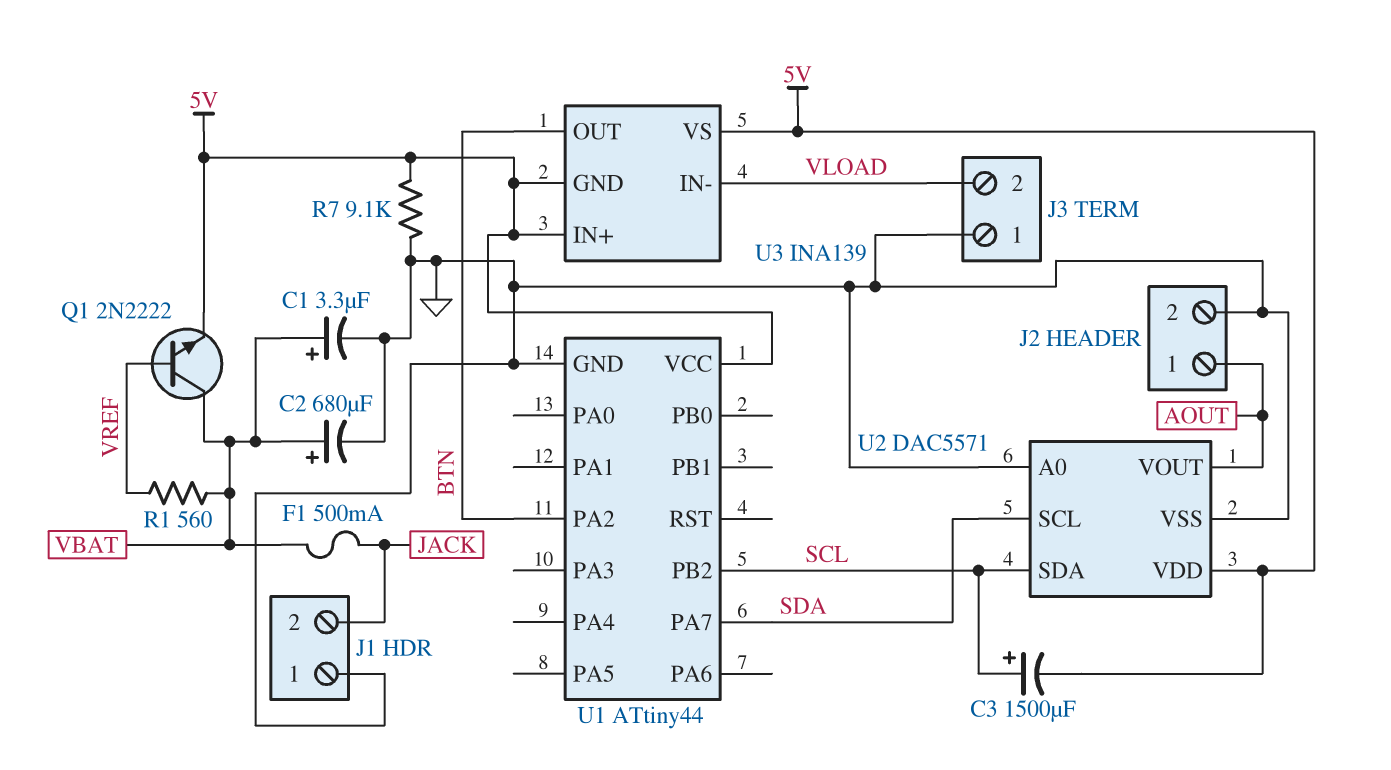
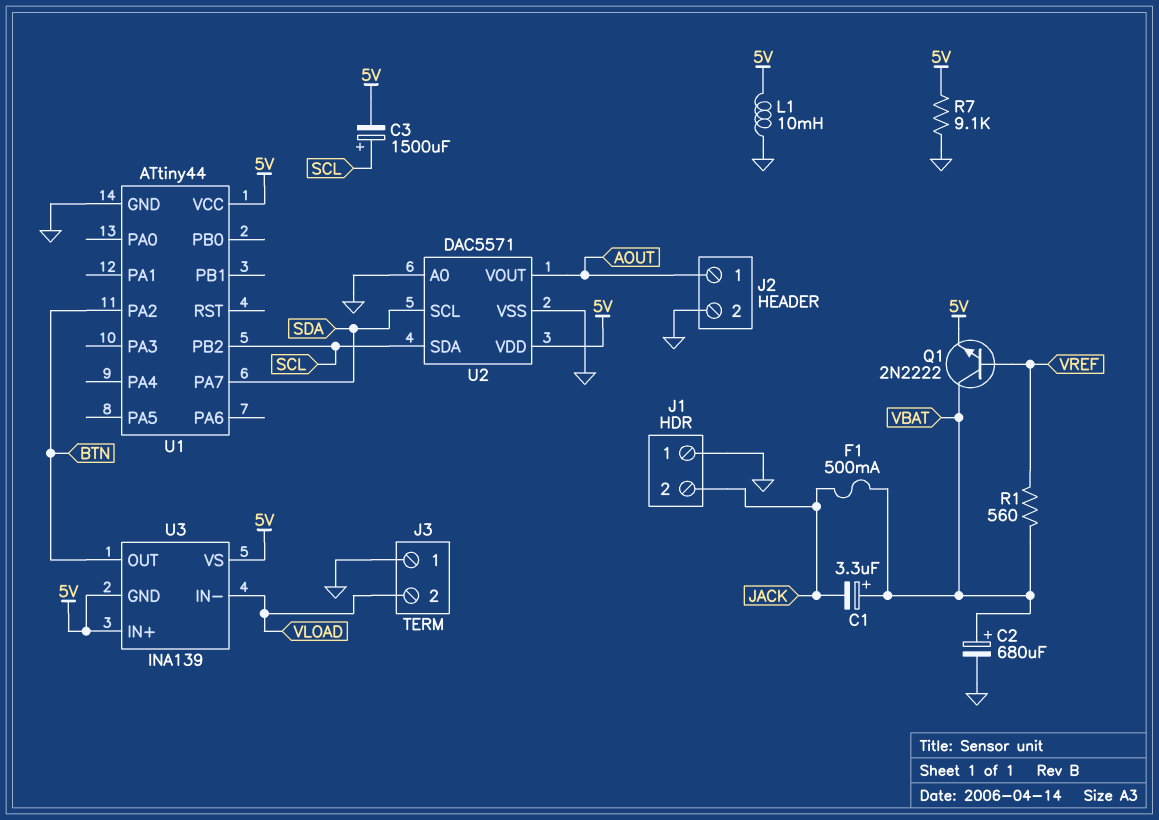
C1: 3.3uF (plus VBAT, minus GND) -> 3.3uF (plus VBAT, minus JACK)
L1: none -> 10mH (5V, GND)

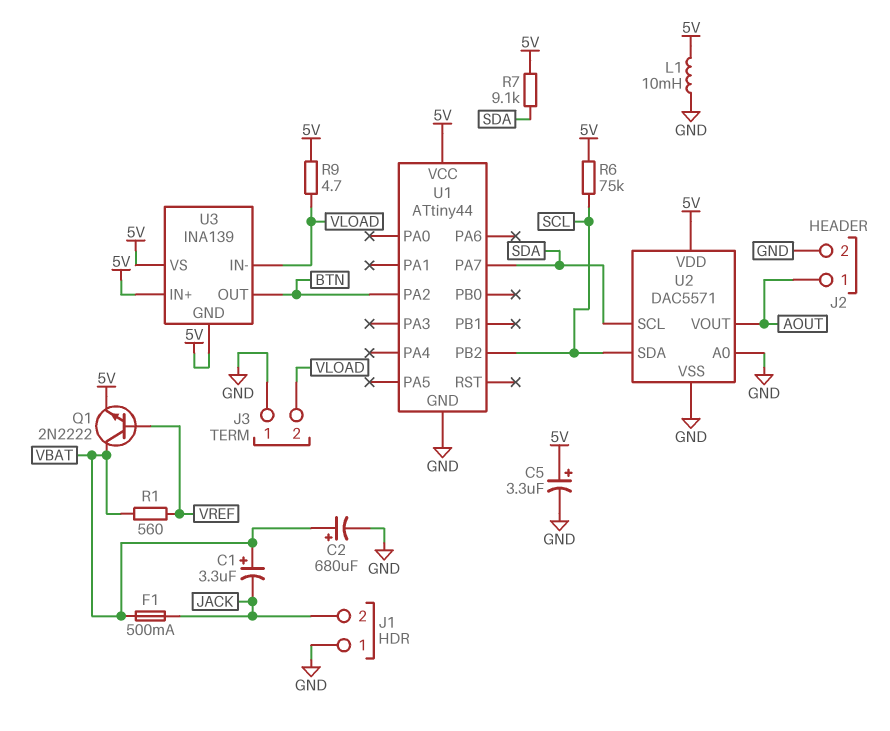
C3: 1500uF (plus SCL, minus 5V) -> none
C5: none -> 3.3uF (plus 5V, minus GND)
R6: none -> 75k (5V, SCL)
R7: 9.1k (5V, GND) -> 9.1k (5V, SDA)
R9: none -> 4.7 (5V, VLOAD)

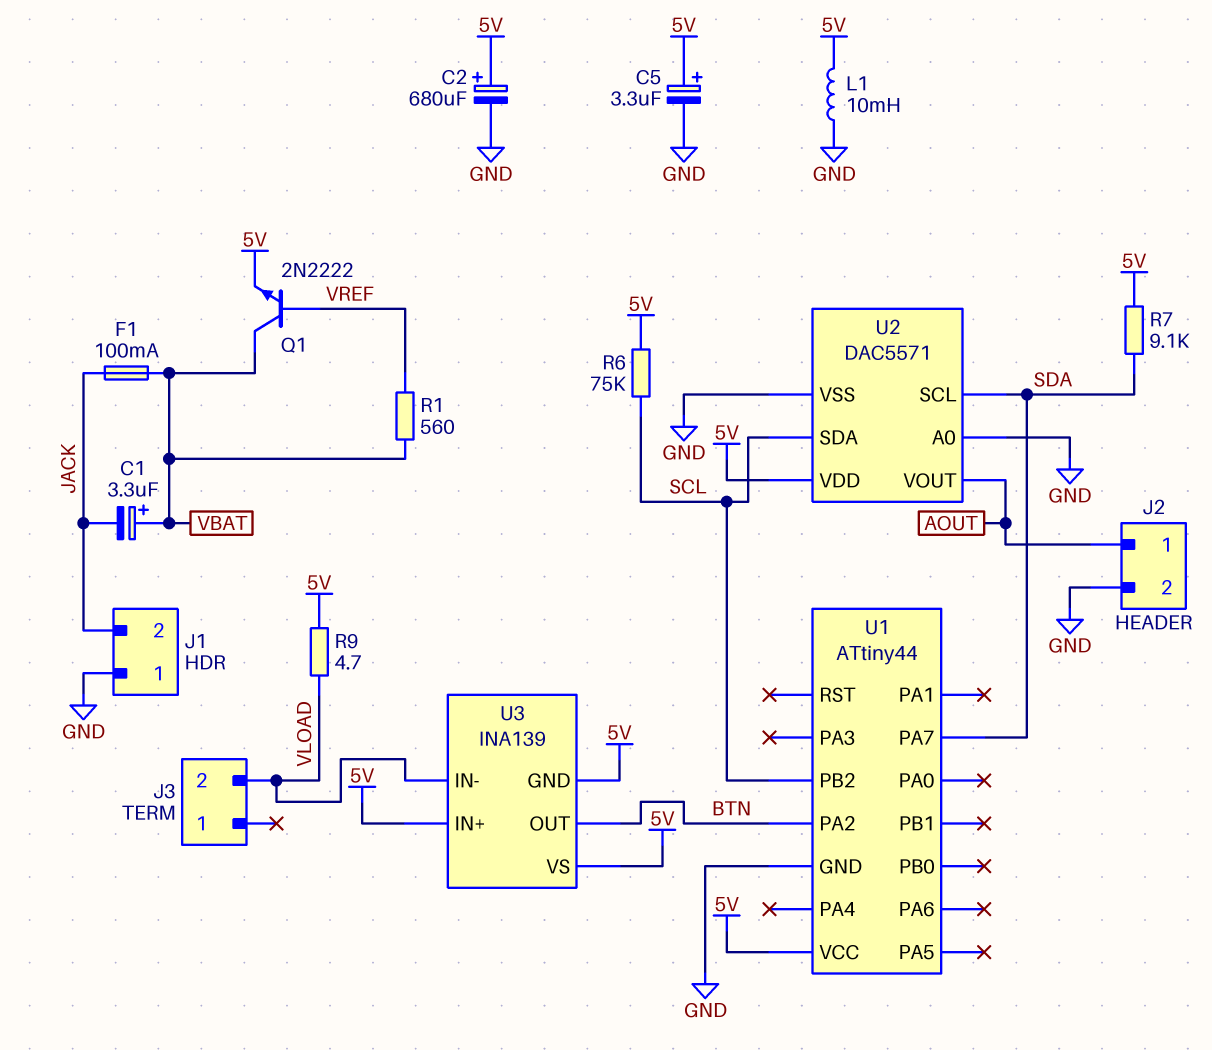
C2: 680uF (plus VBAT, minus GND) -> 680uF (plus 5V, minus GND)
F1: 500mA (JACK, VBAT) -> 100mA (JACK, VBAT)
J3 pin 1: GND -> none

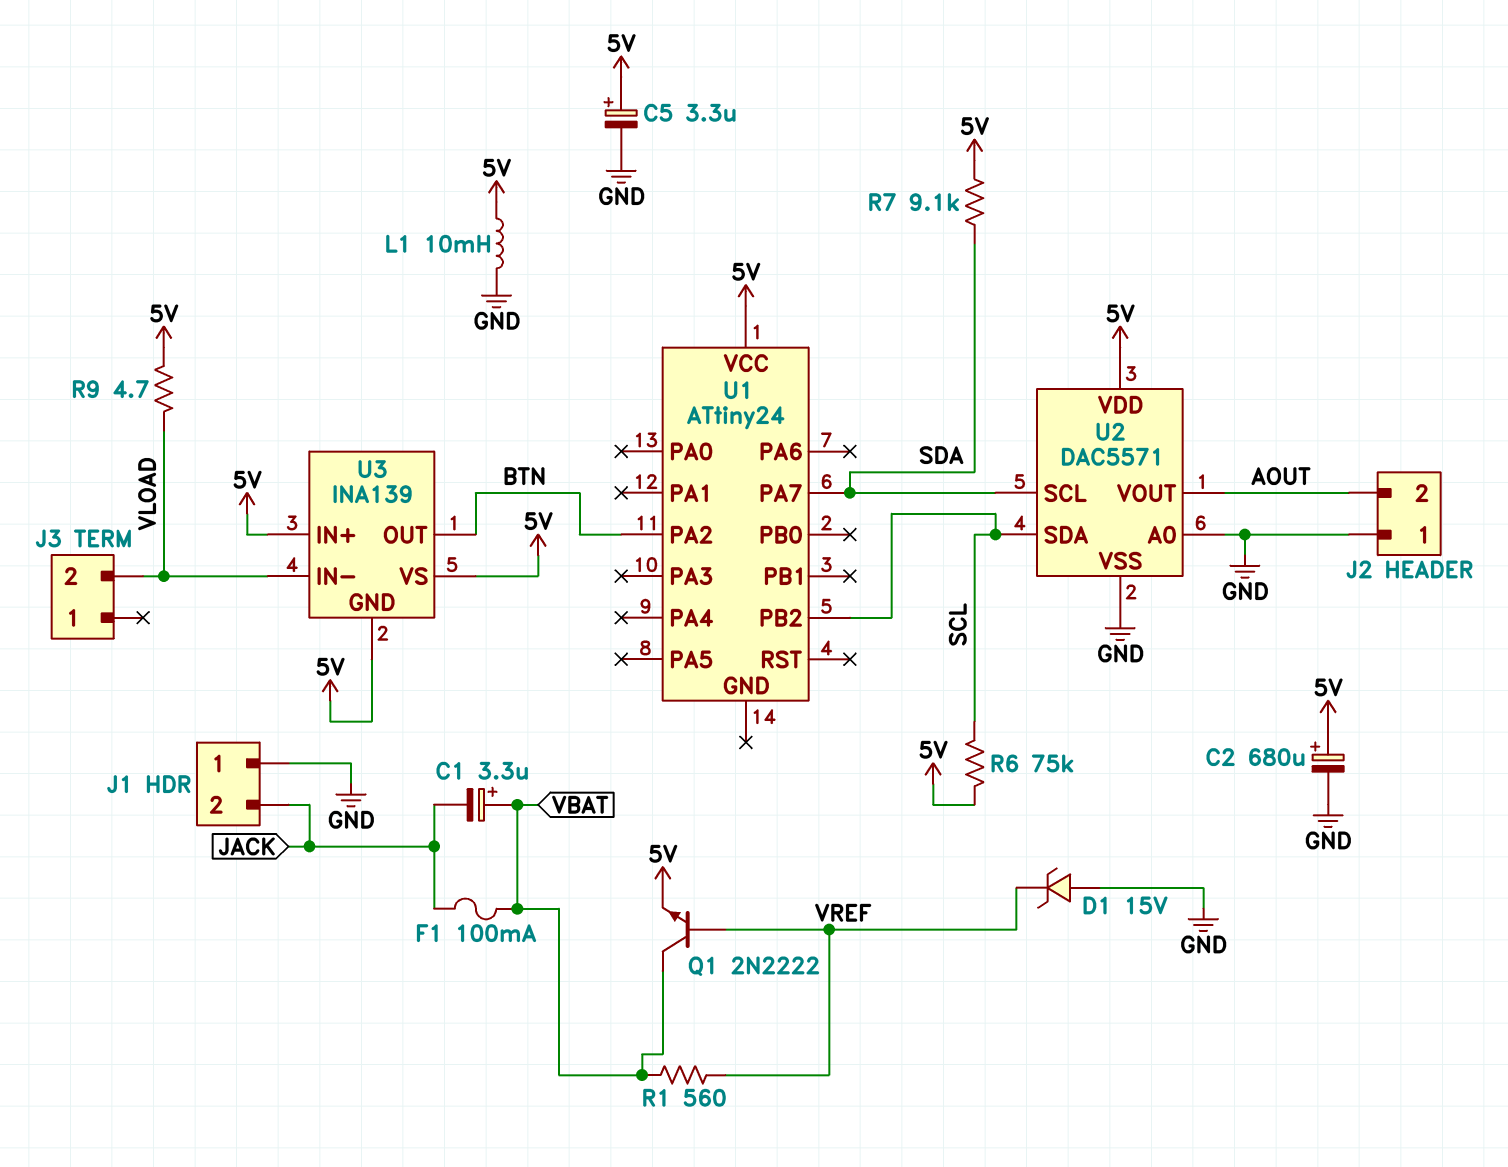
D1: none -> zener 15V (A GND, K VREF)
J2 pin 1: AOUT -> GND
J2 pin 2: GND -> AOUT
U1: ATtiny44 -> ATtiny24
U1 pin GND: GND -> none

